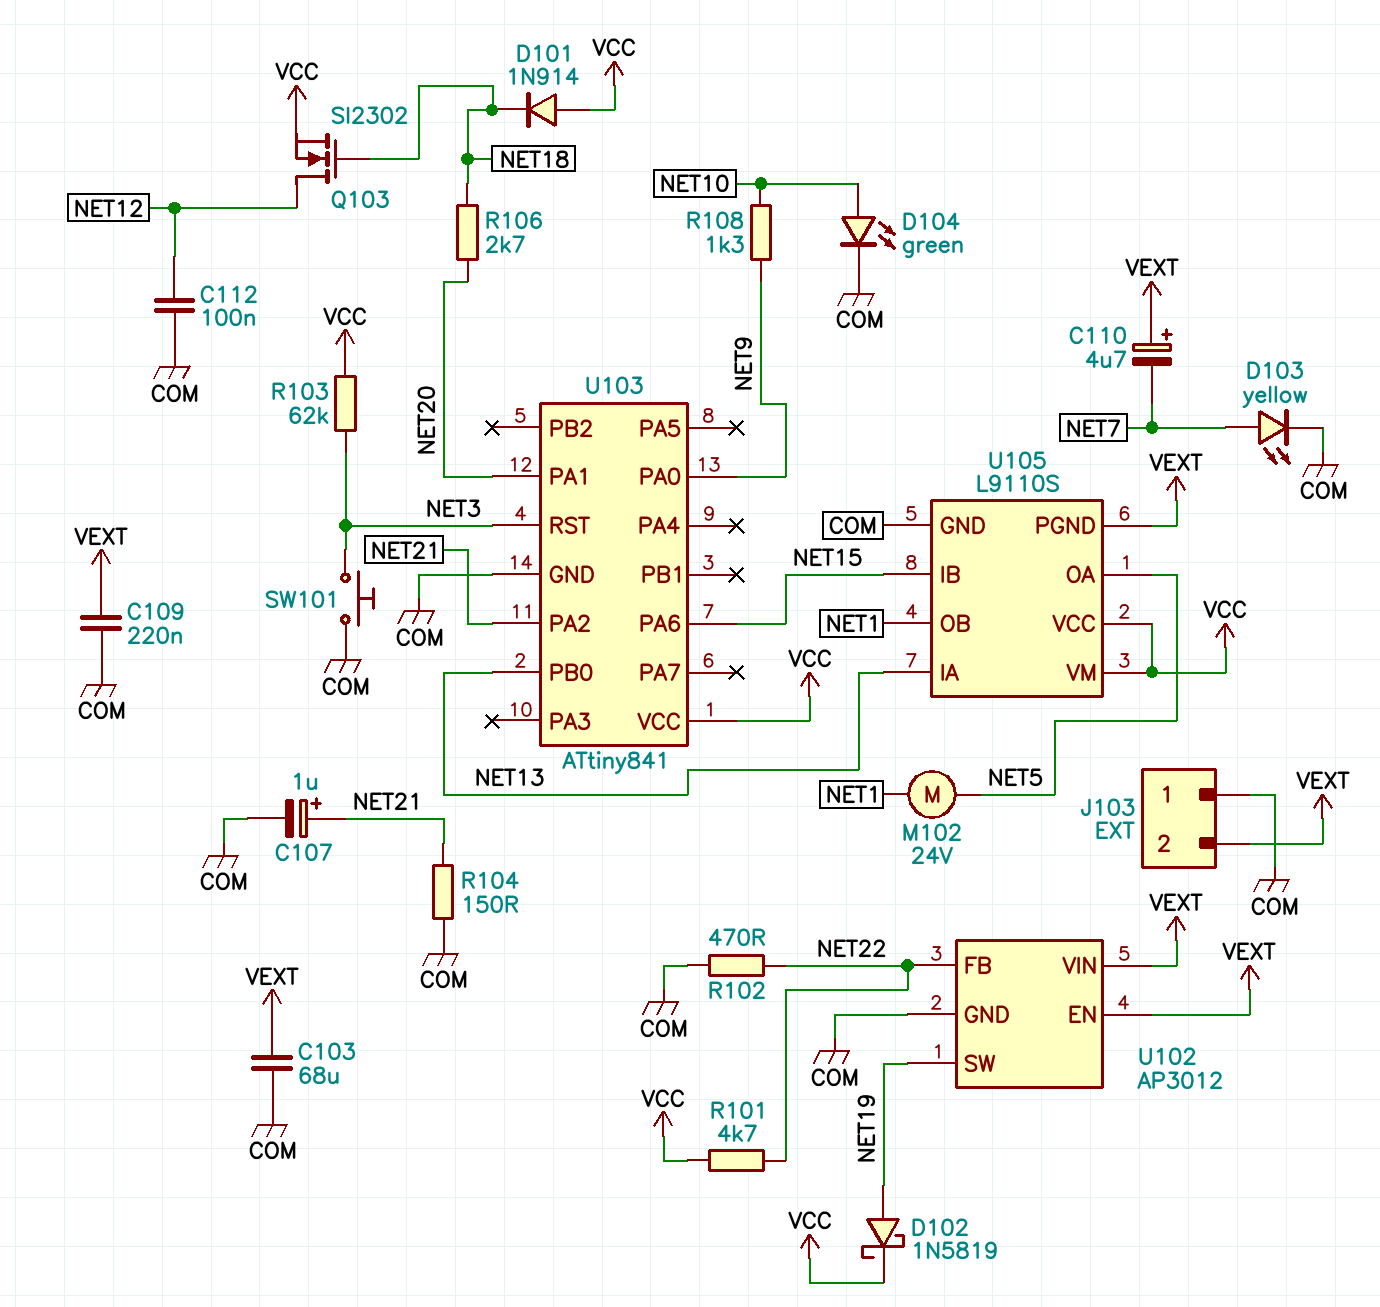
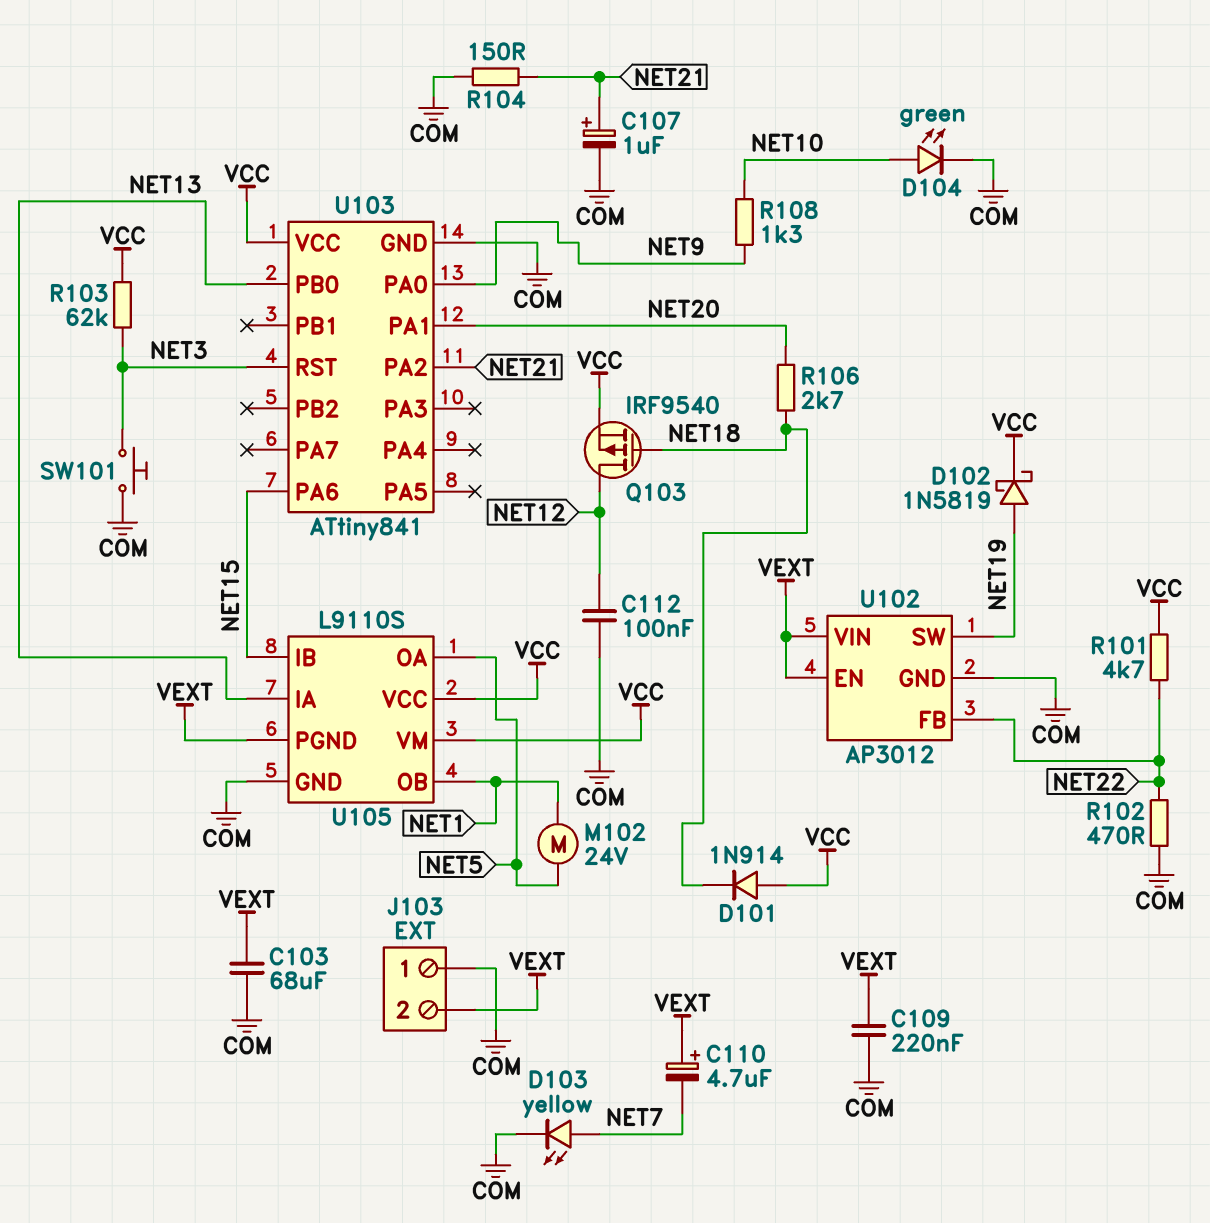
Q103: NMOS SI2302 (G NET18, D NET12, S VCC) -> PMOS IRF9540 (G NET18, D NET12, S VCC)

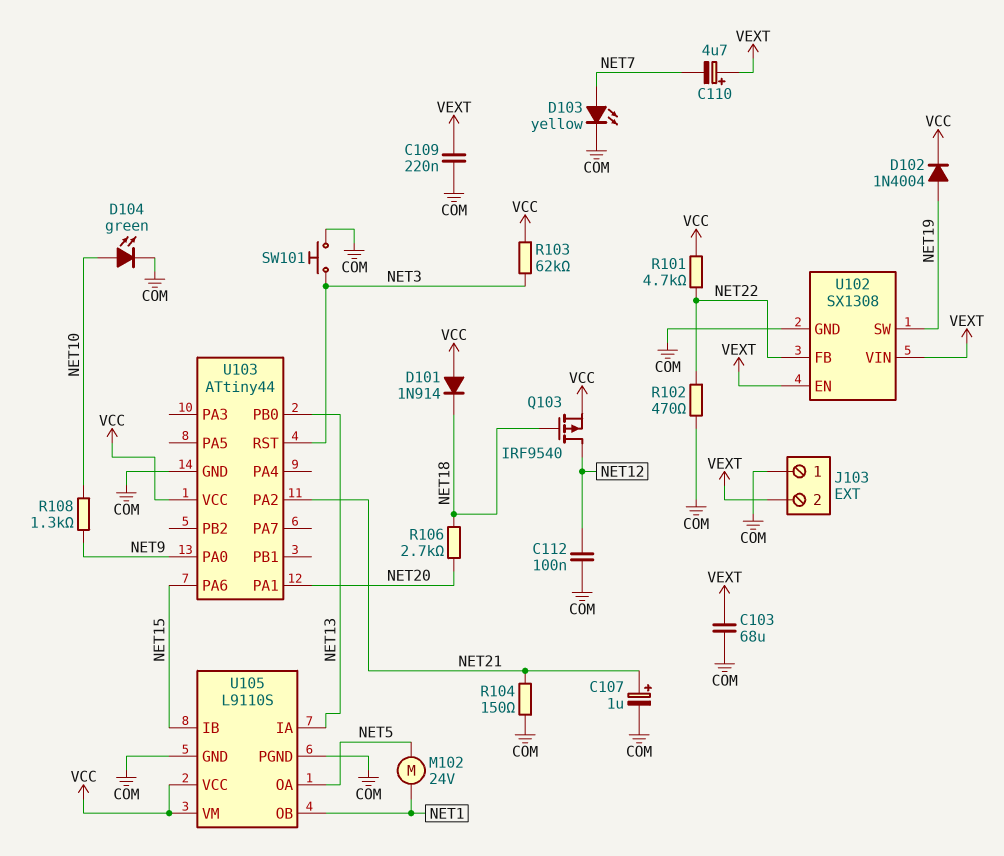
D102: schottky 1N5819 (A NET19, K VCC) -> diode 1N4004 (A NET19, K VCC)
U102: AP3012 -> SX1308
U103: ATtiny841 -> ATtiny44
U105 pin PGND: VEXT -> COM

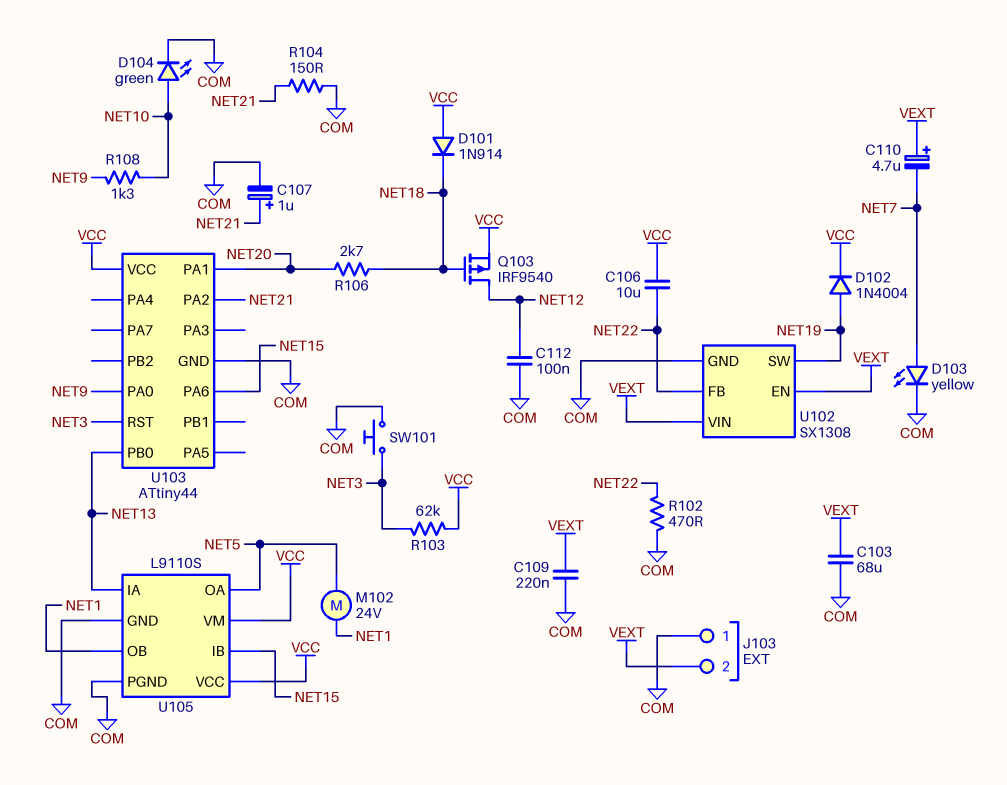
C106: none -> 10uF (NET22, VCC)
R101: 4.7k (NET22, VCC) -> none

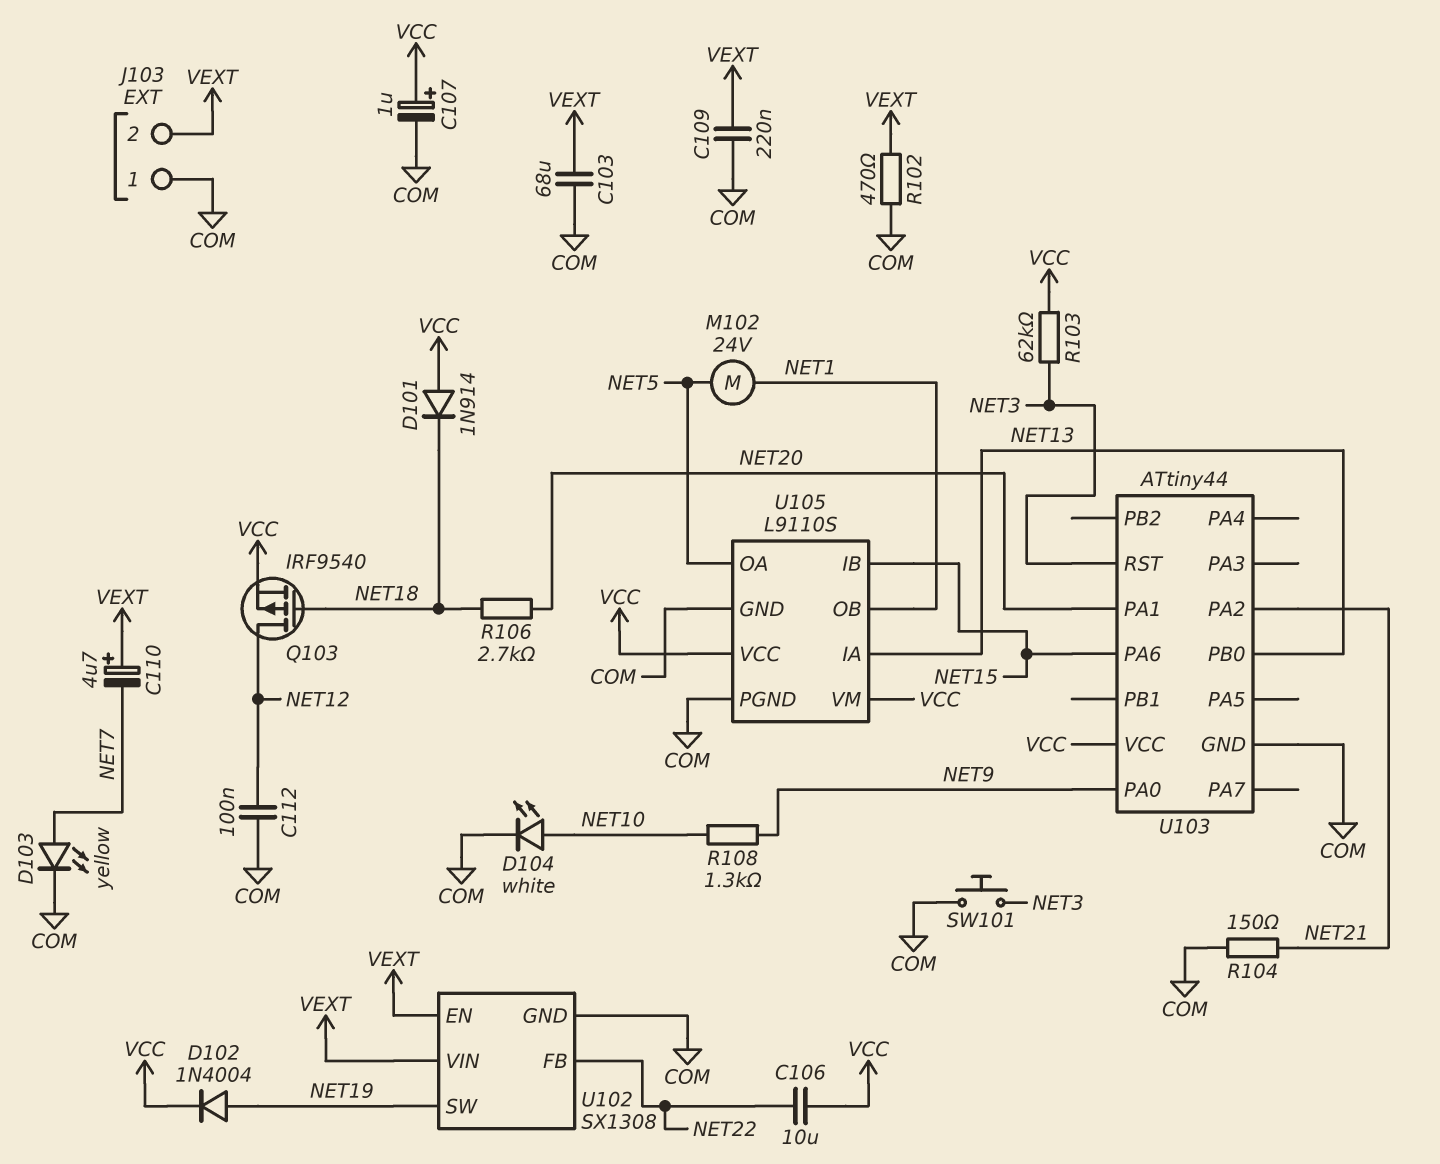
C107: 1uF (plus NET21, minus COM) -> 1uF (plus VCC, minus COM)
D104: LED green (A NET10, K COM) -> LED white (A NET10, K COM)
R102: 470 (COM, NET22) -> 470 (COM, VEXT)

